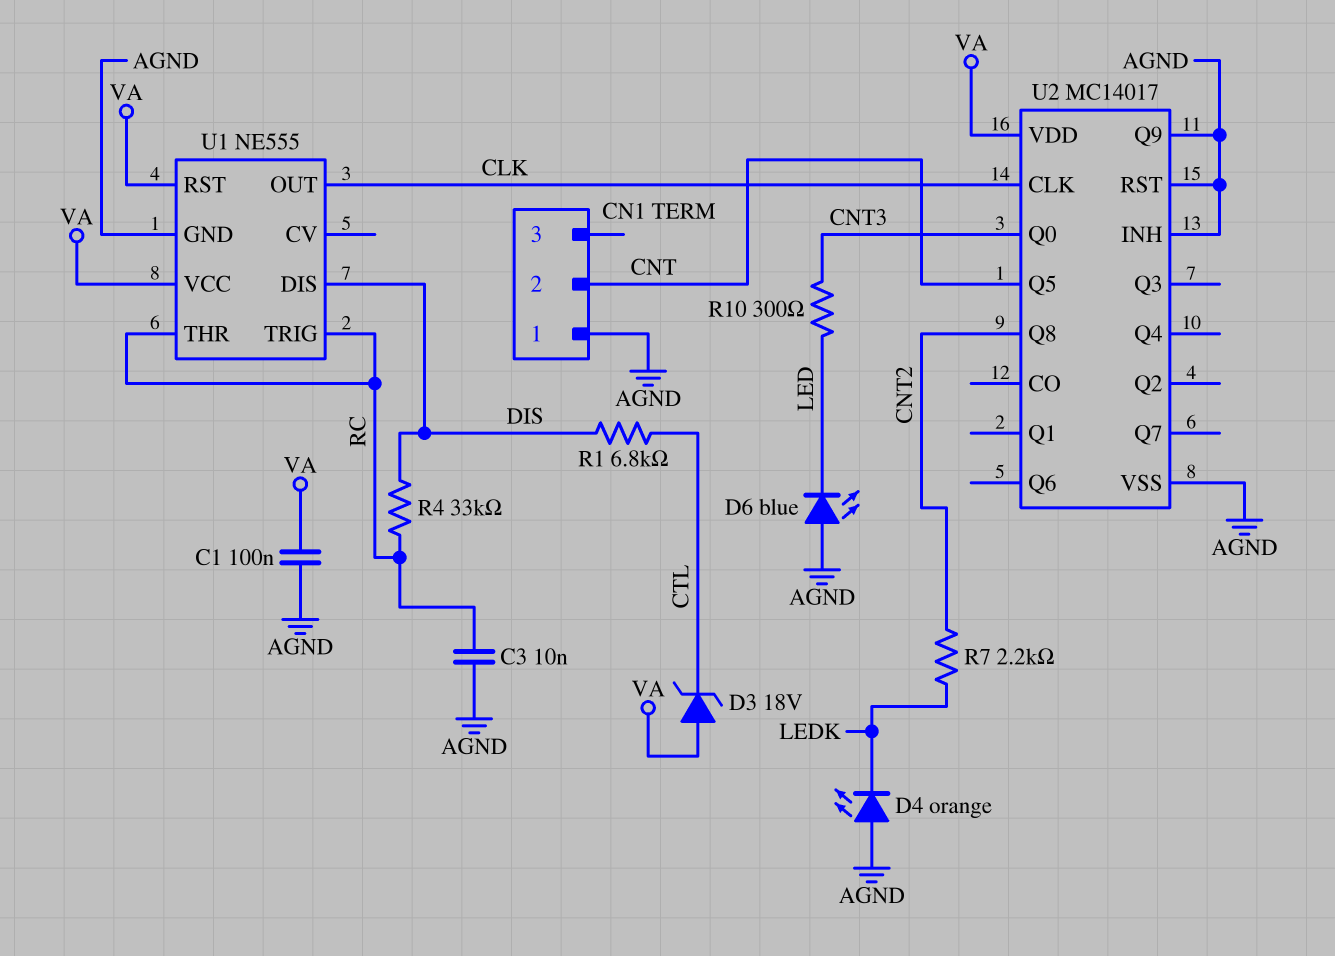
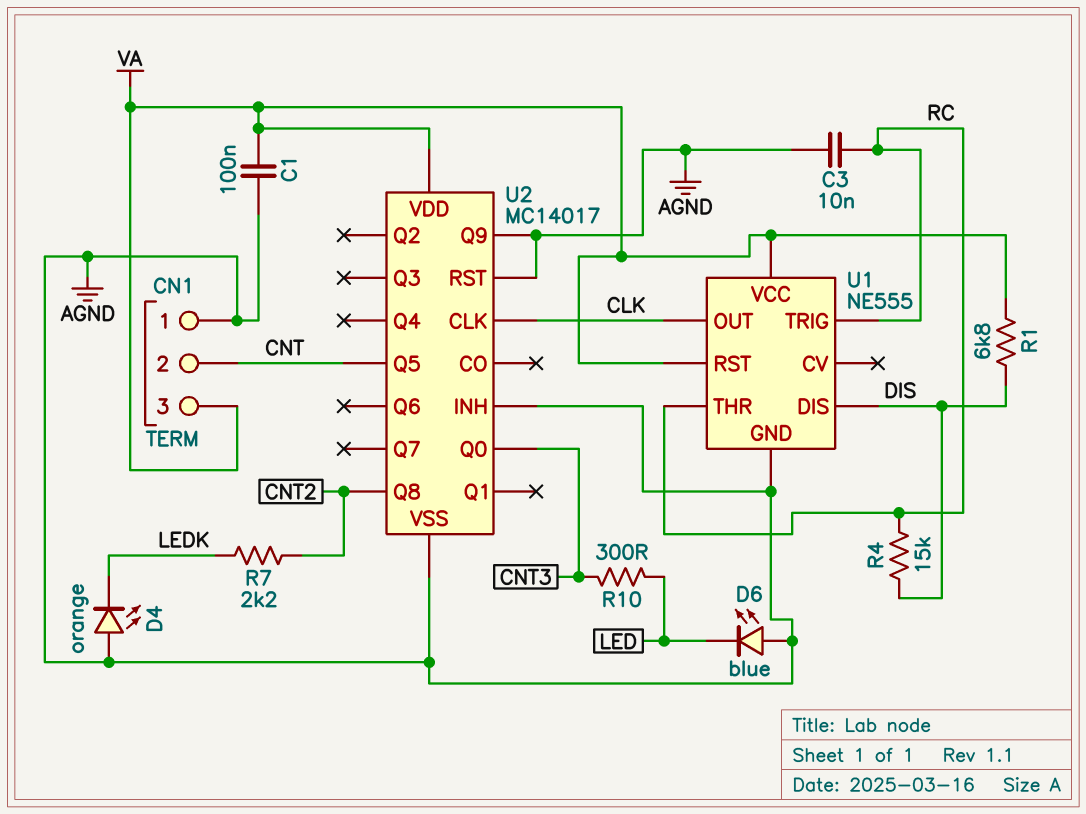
CN1 pin 3: none -> VA
D3: zener 18V (A VA, K CTL) -> none
R1: 6.8k (CTL, DIS) -> 6.8k (DIS, VA)
R4: 33k (DIS, RC) -> 15k (DIS, RC)

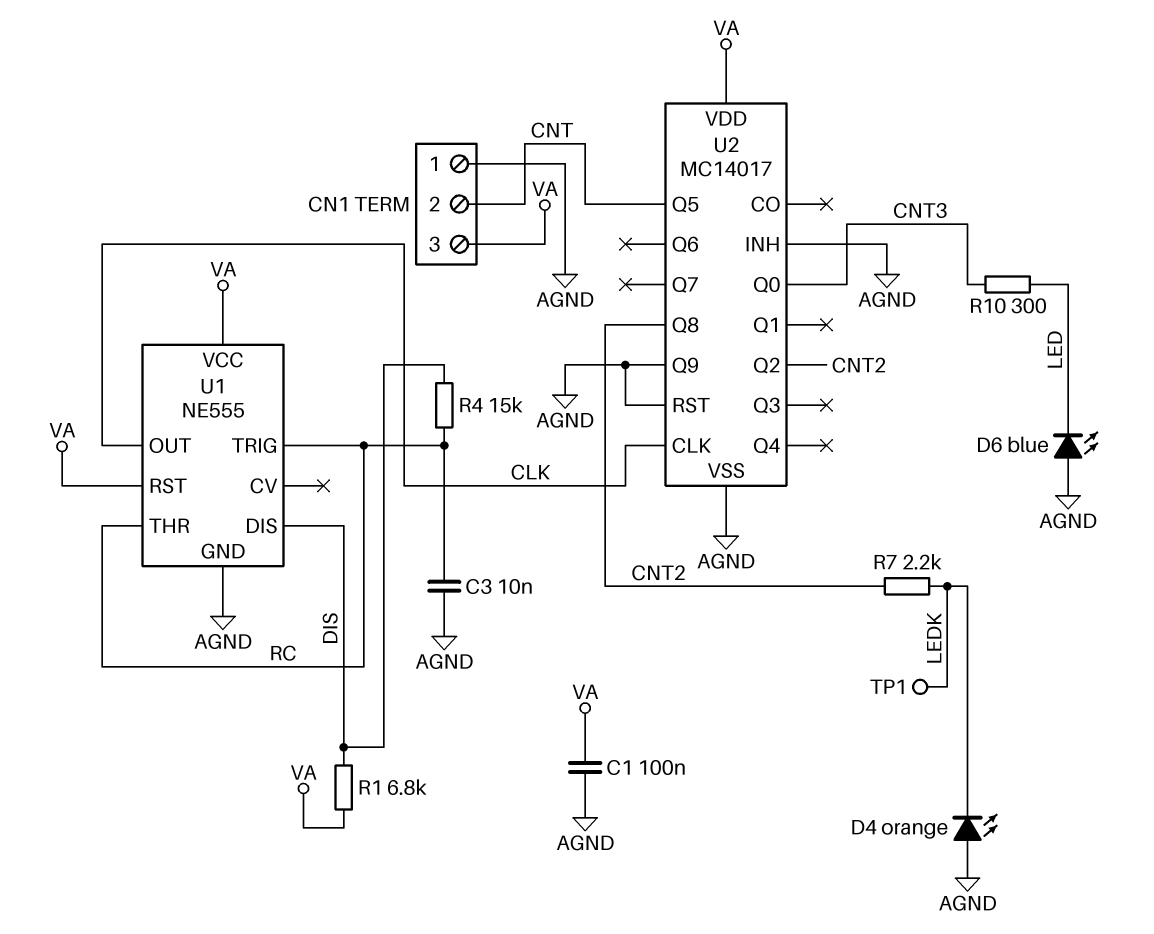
TP1: none -> test point (LEDK)
U2 pin Q2: none -> CNT2

